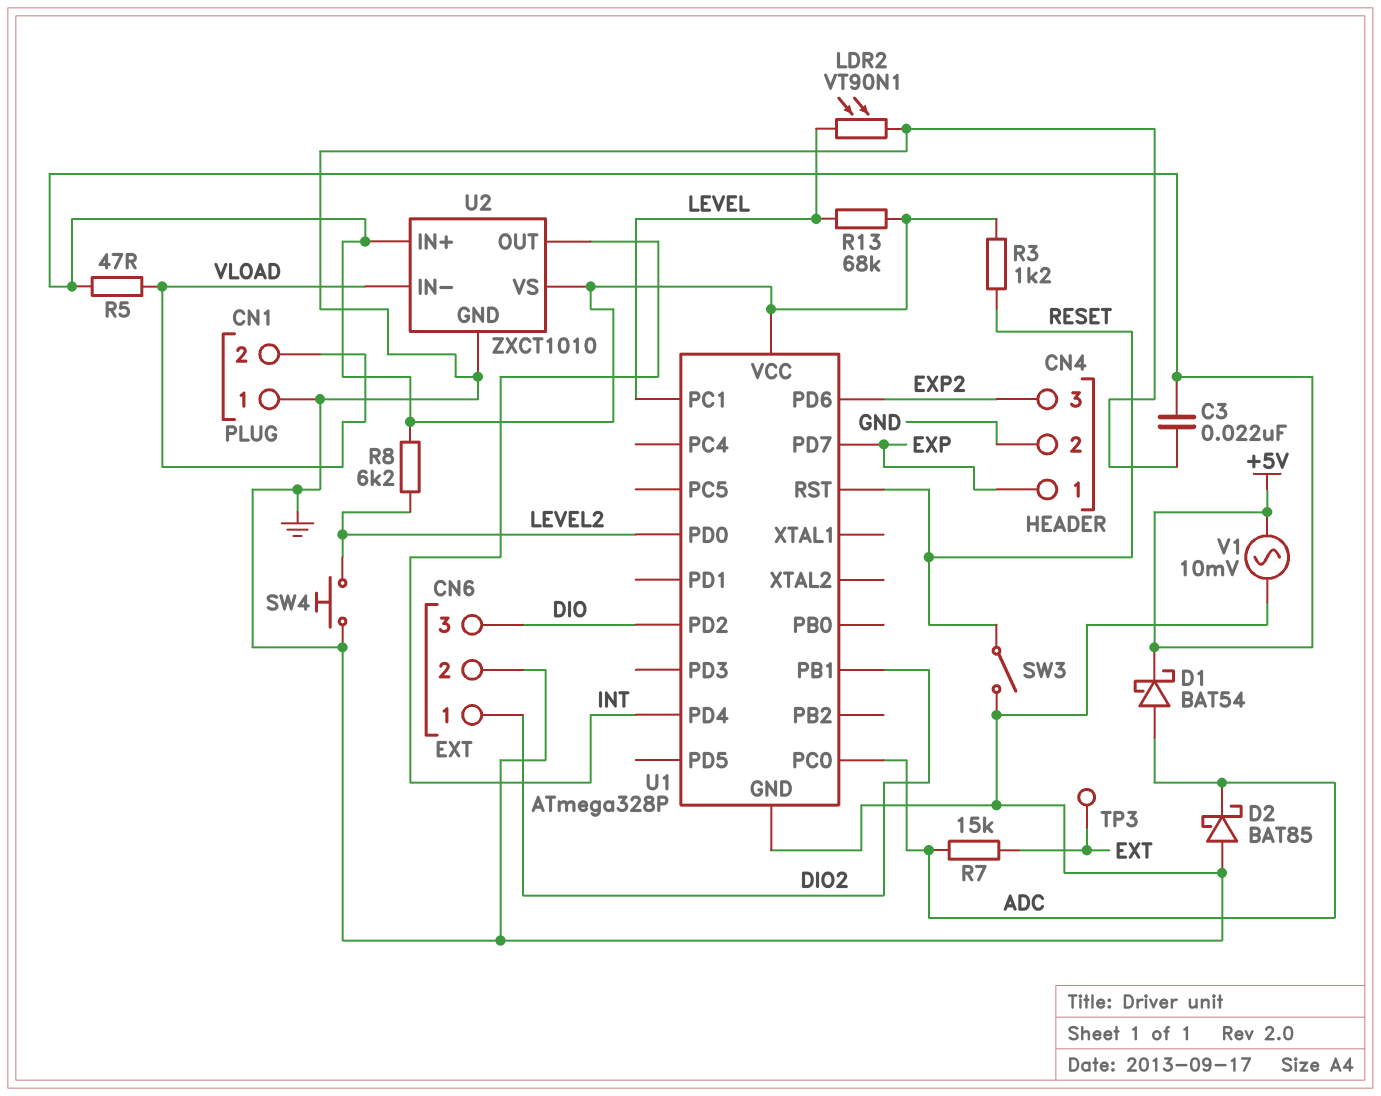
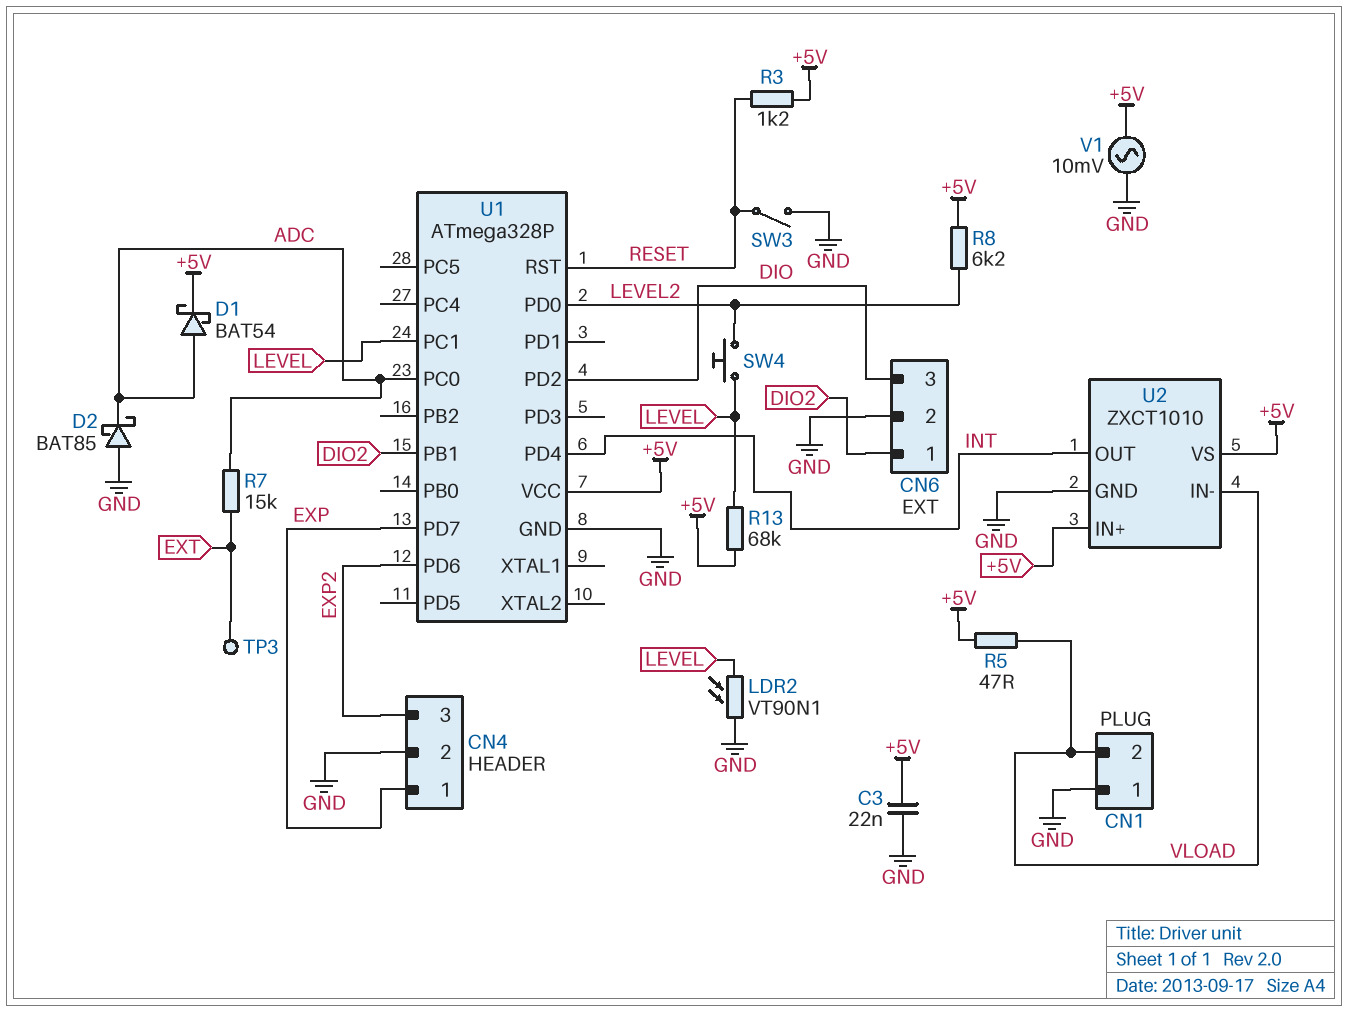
SW4: button (GND, LEVEL2) -> button (LEVEL, LEVEL2)

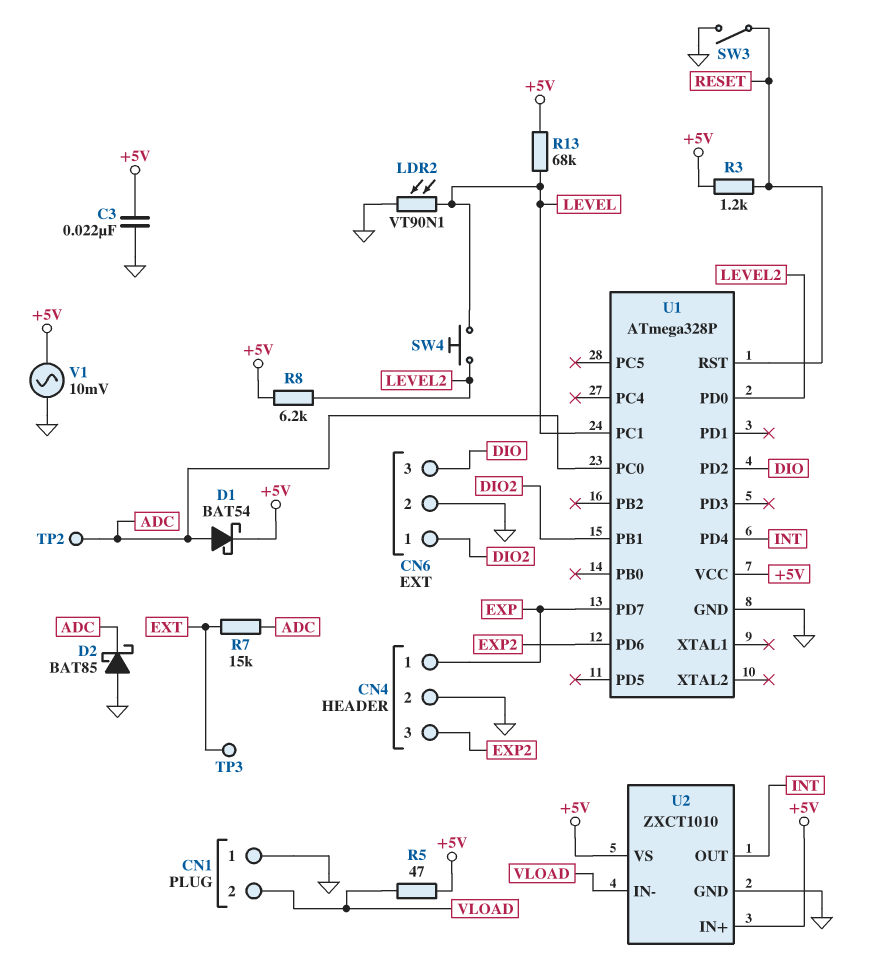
TP2: none -> test point (ADC)

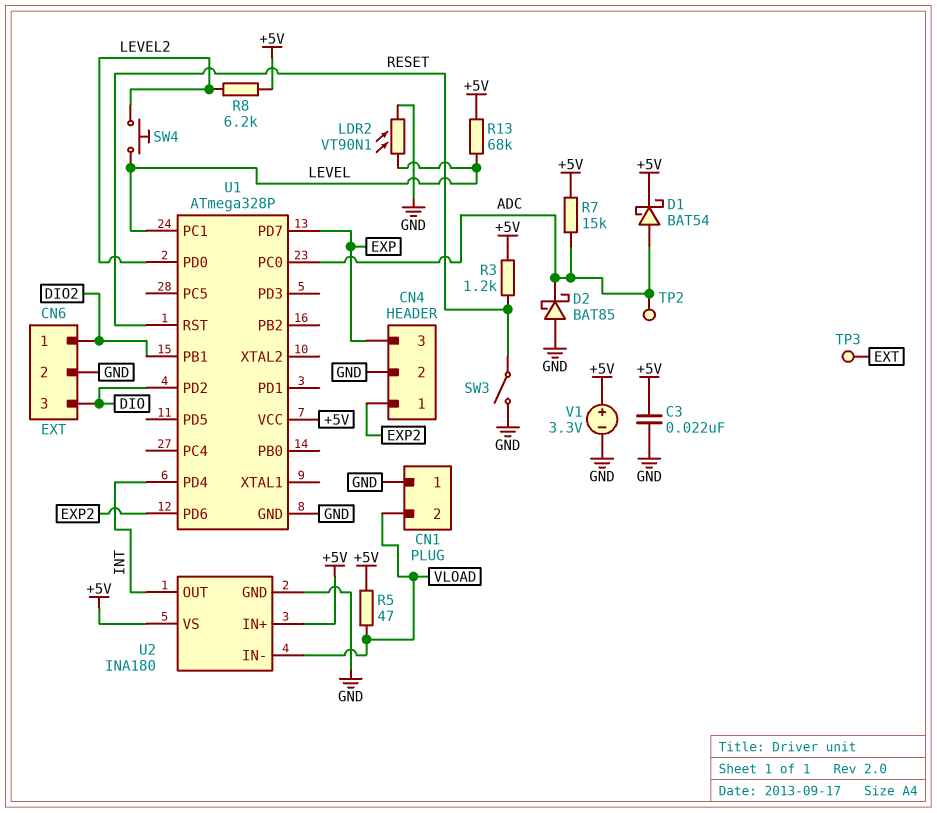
CN4 pin 1: EXP -> EXP2
CN4 pin 3: EXP2 -> EXP
R7: 15k (ADC, EXT) -> 15k (+5V, ADC)
U2: ZXCT1010 -> INA180
V1: AC 10mV (+5V, GND) -> 3.3V (plus +5V, minus GND)

